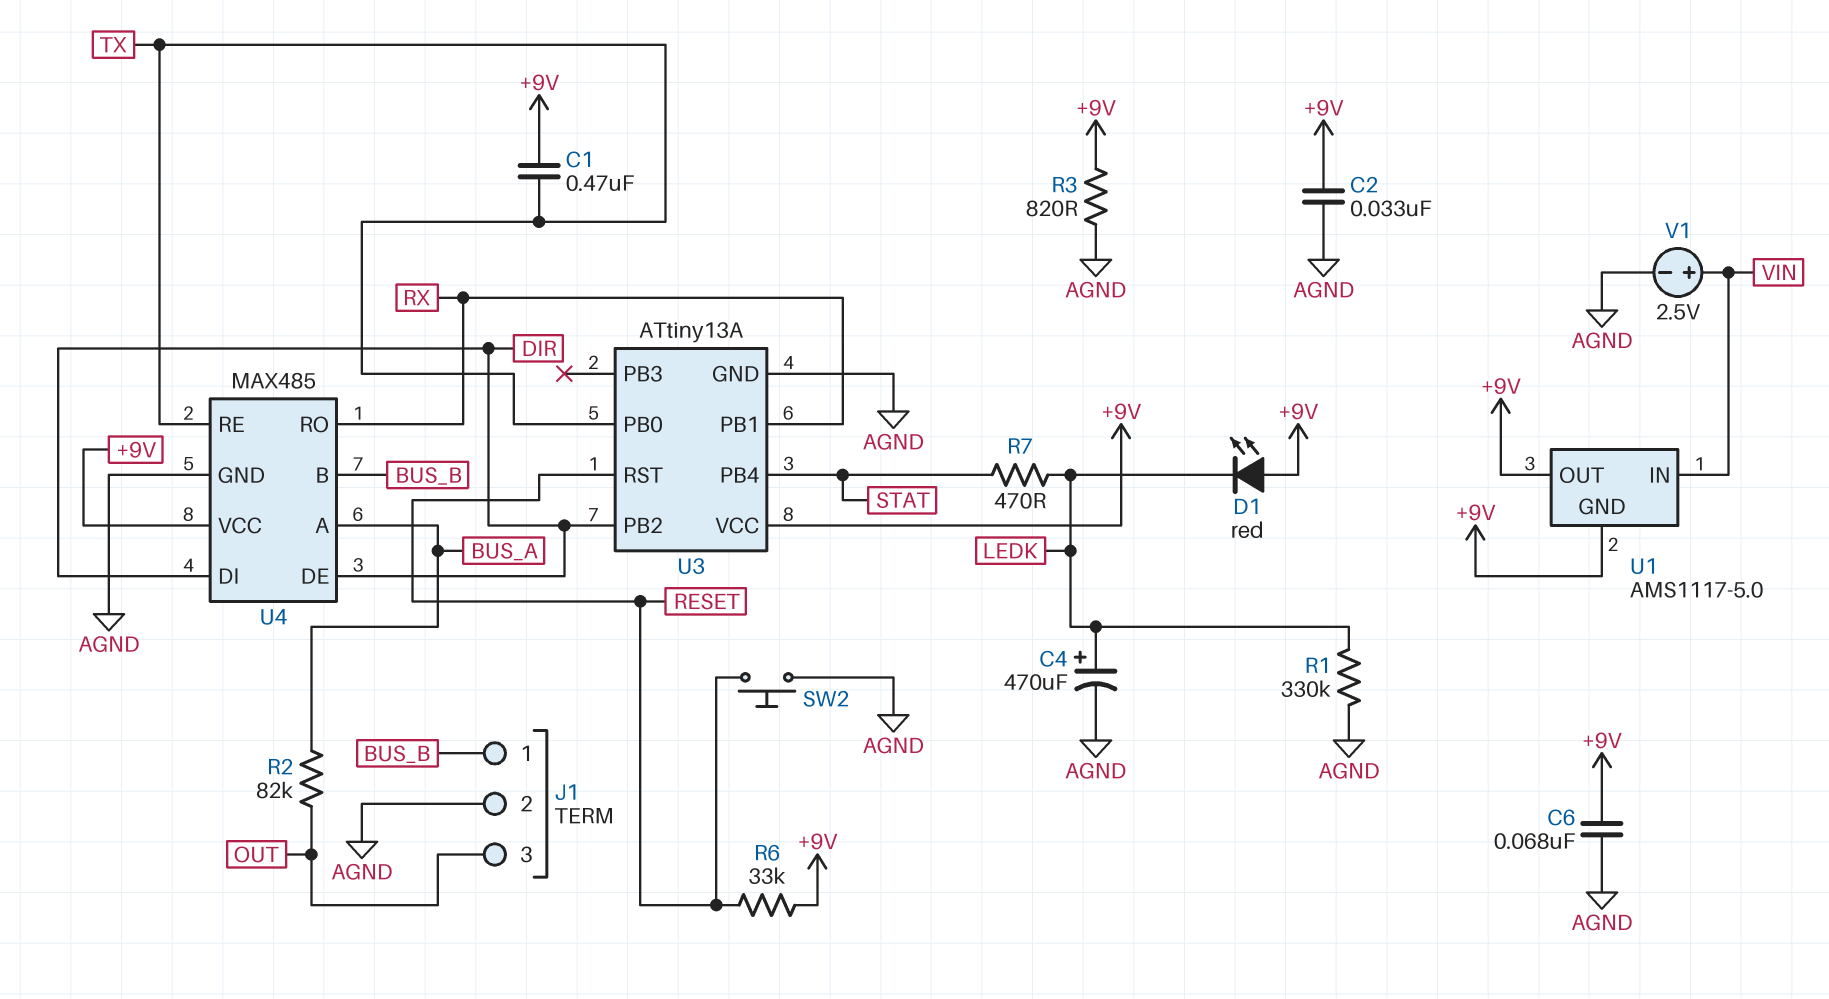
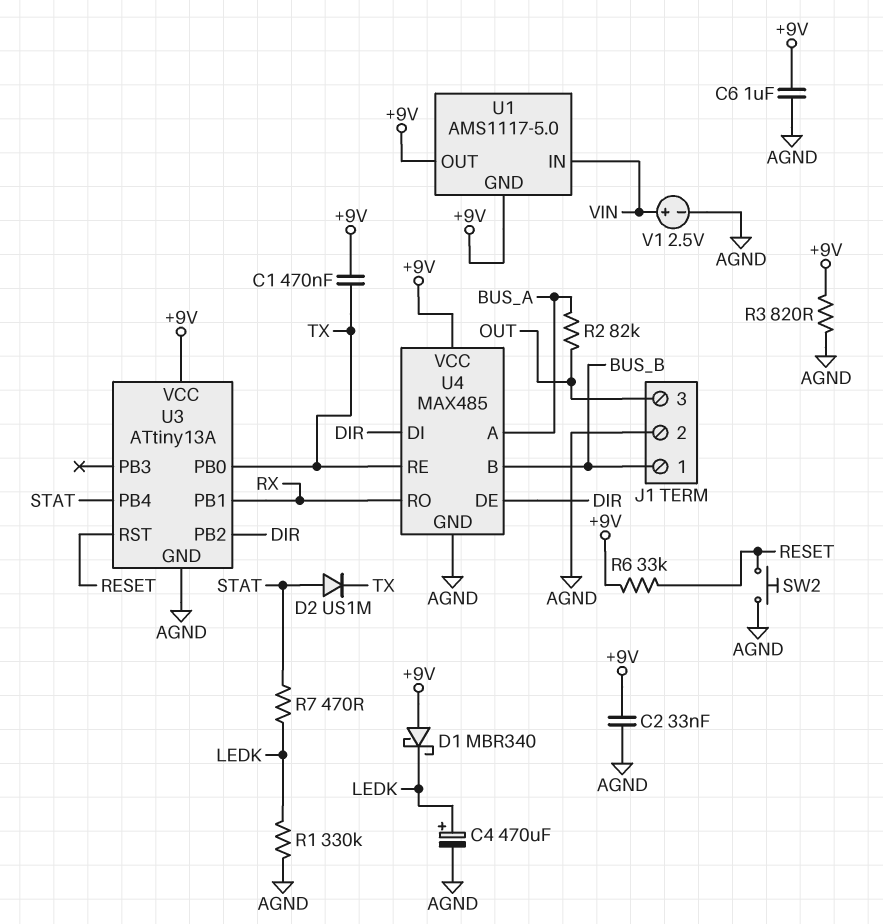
C6: 68nF (+9V, AGND) -> 1uF (+9V, AGND)
D1: LED red (A +9V, K LEDK) -> schottky MBR340 (A +9V, K LEDK)
D2: none -> diode US1M (A STAT, K TX)

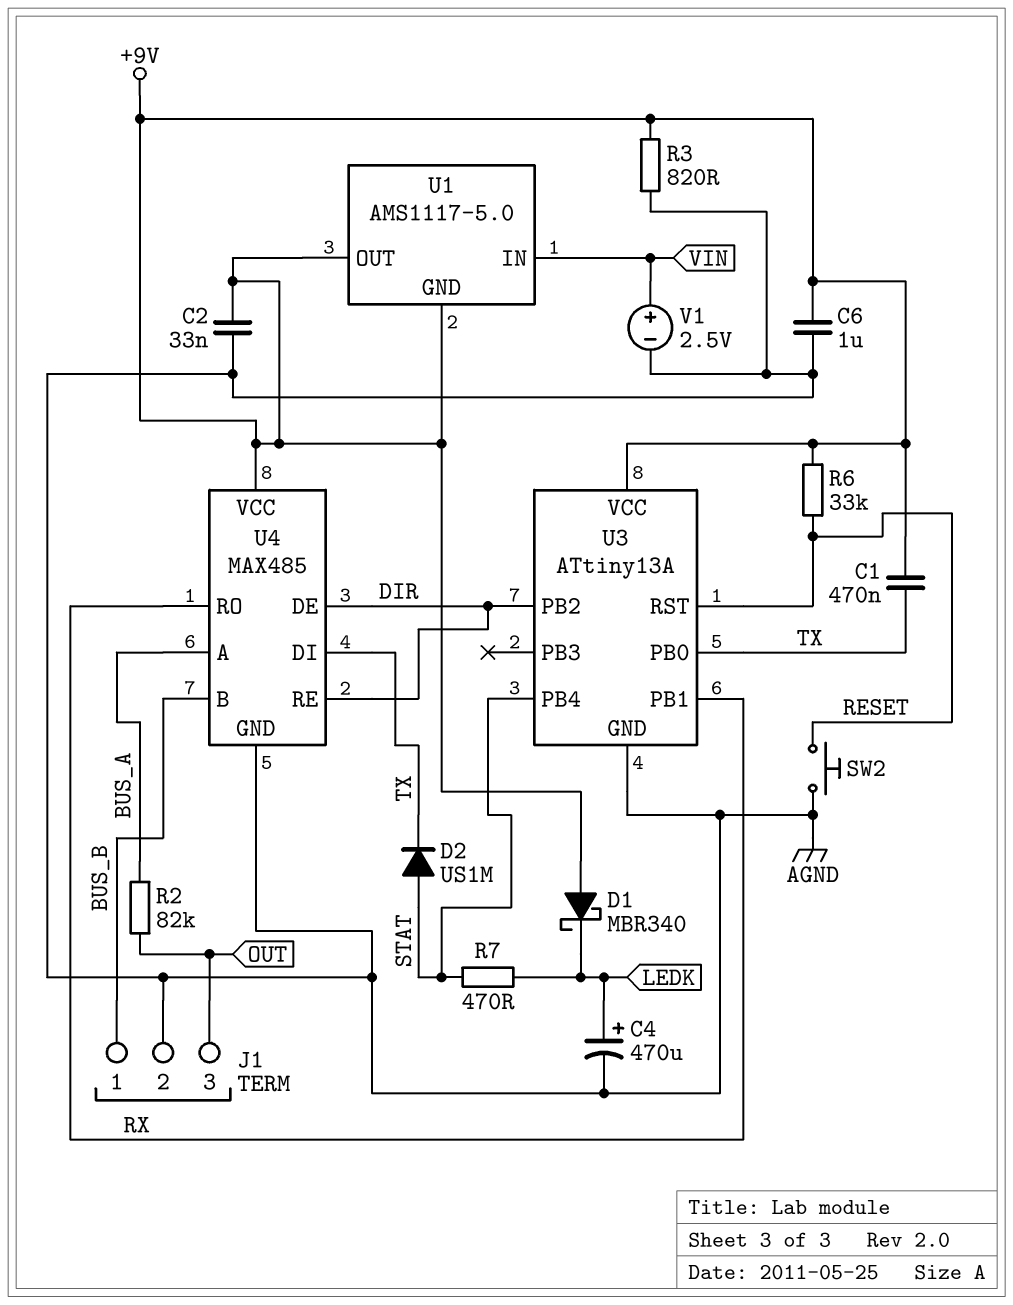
R1: 330k (AGND, LEDK) -> none
U4 pin DI: DIR -> TX
U4 pin RE: TX -> DIR

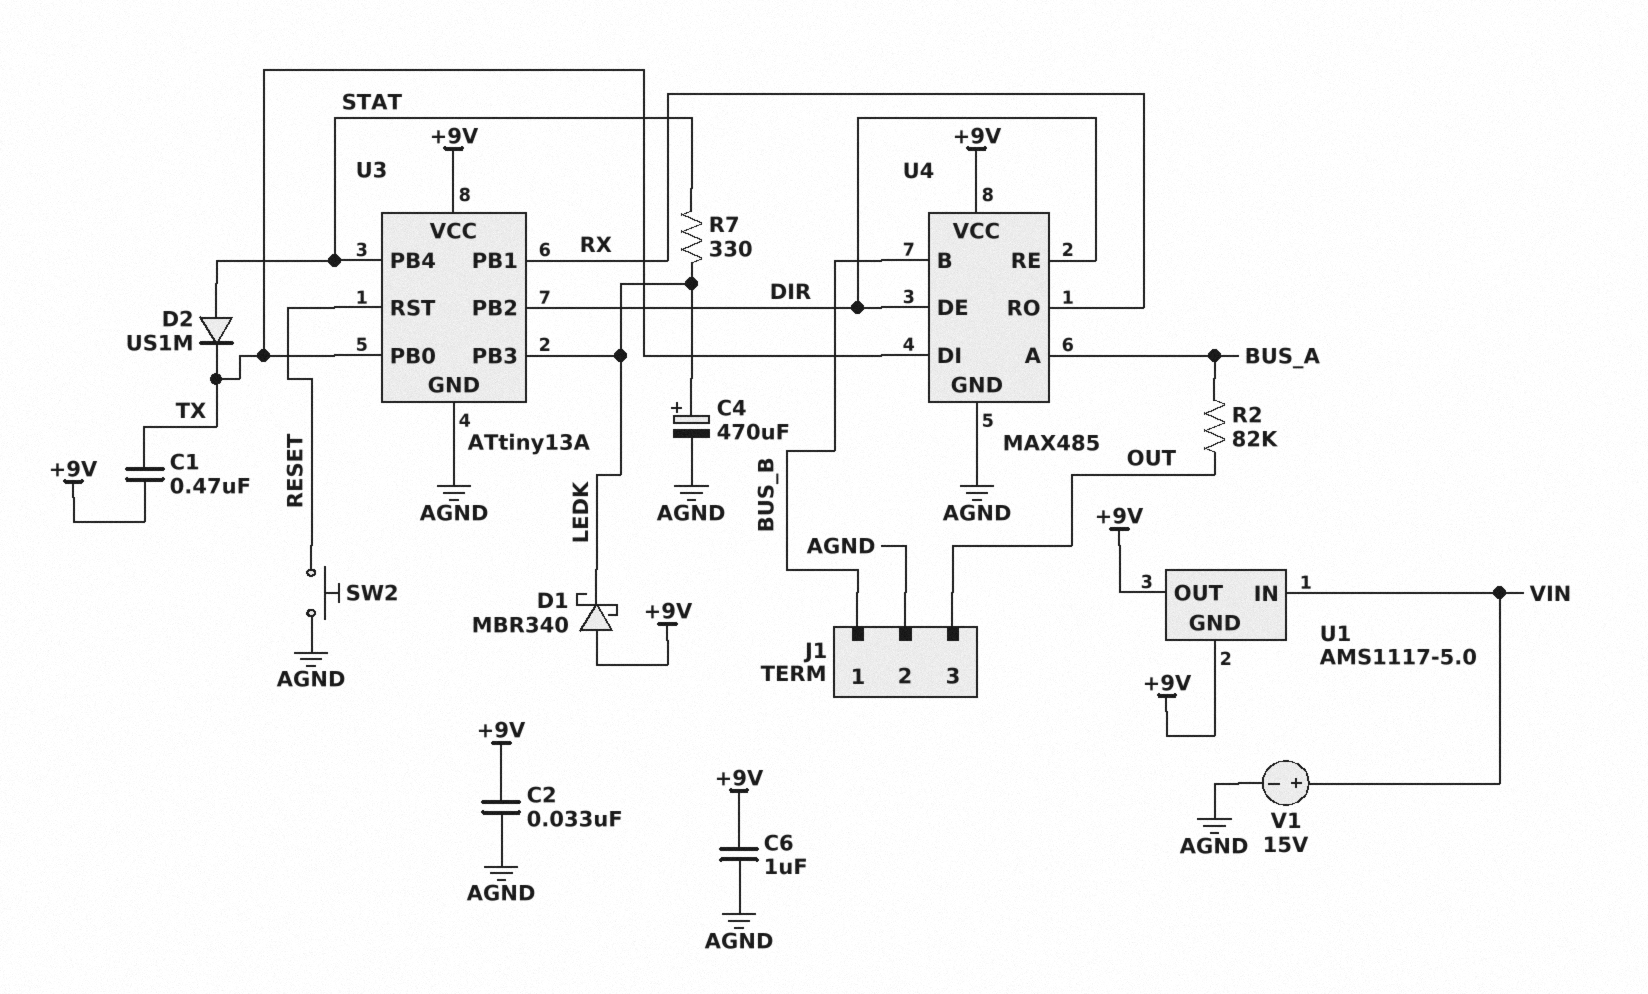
R3: 820 (+9V, AGND) -> none
R6: 33k (+9V, RESET) -> none
R7: 470 (LEDK, STAT) -> 330 (LEDK, STAT)
U3 pin PB3: none -> LEDK
V1: 2.5V (plus VIN, minus AGND) -> 15V (plus VIN, minus AGND)

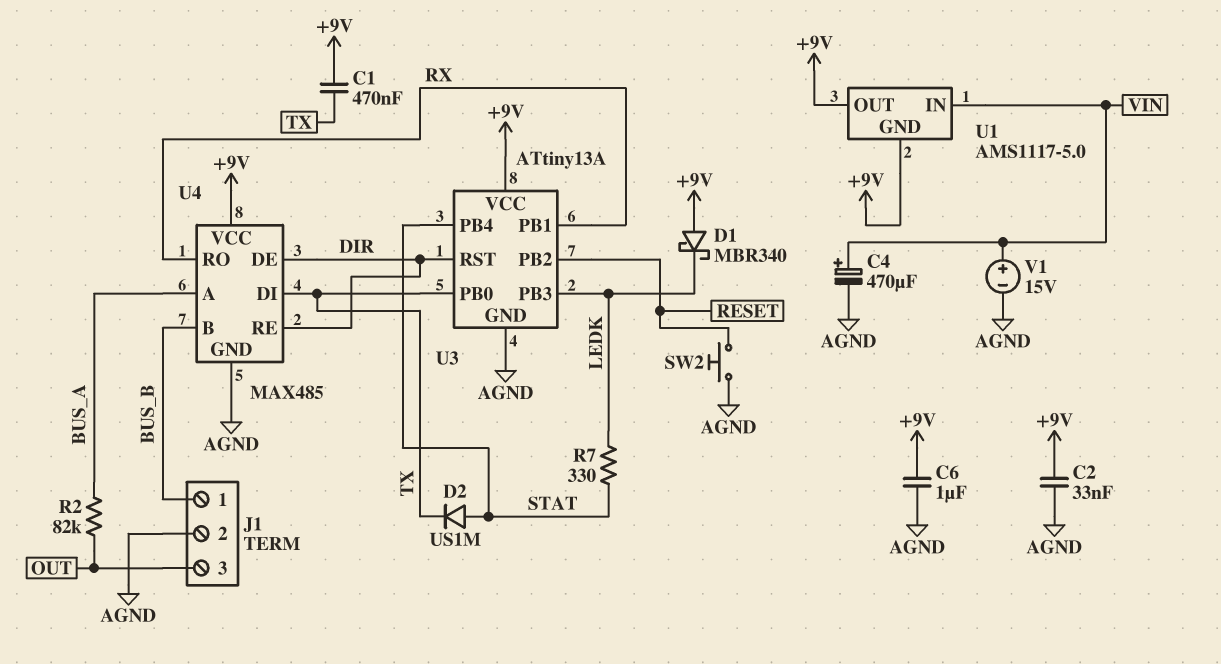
C4: 470uF (plus LEDK, minus AGND) -> 470uF (plus VIN, minus AGND)
U3 pin PB2: DIR -> RESET
U3 pin RST: RESET -> DIR

